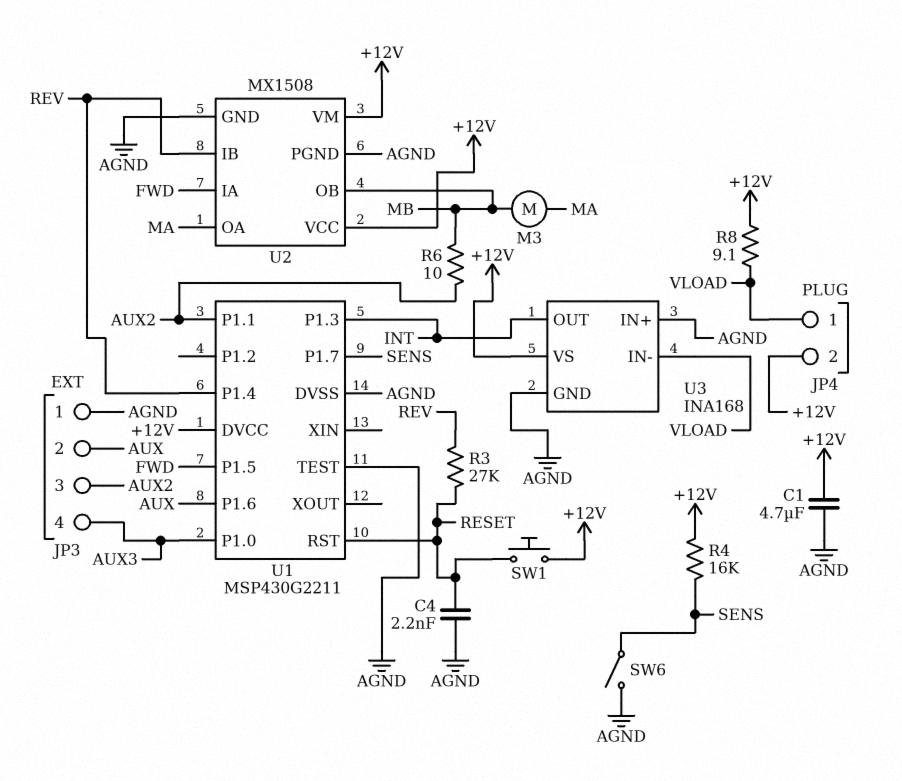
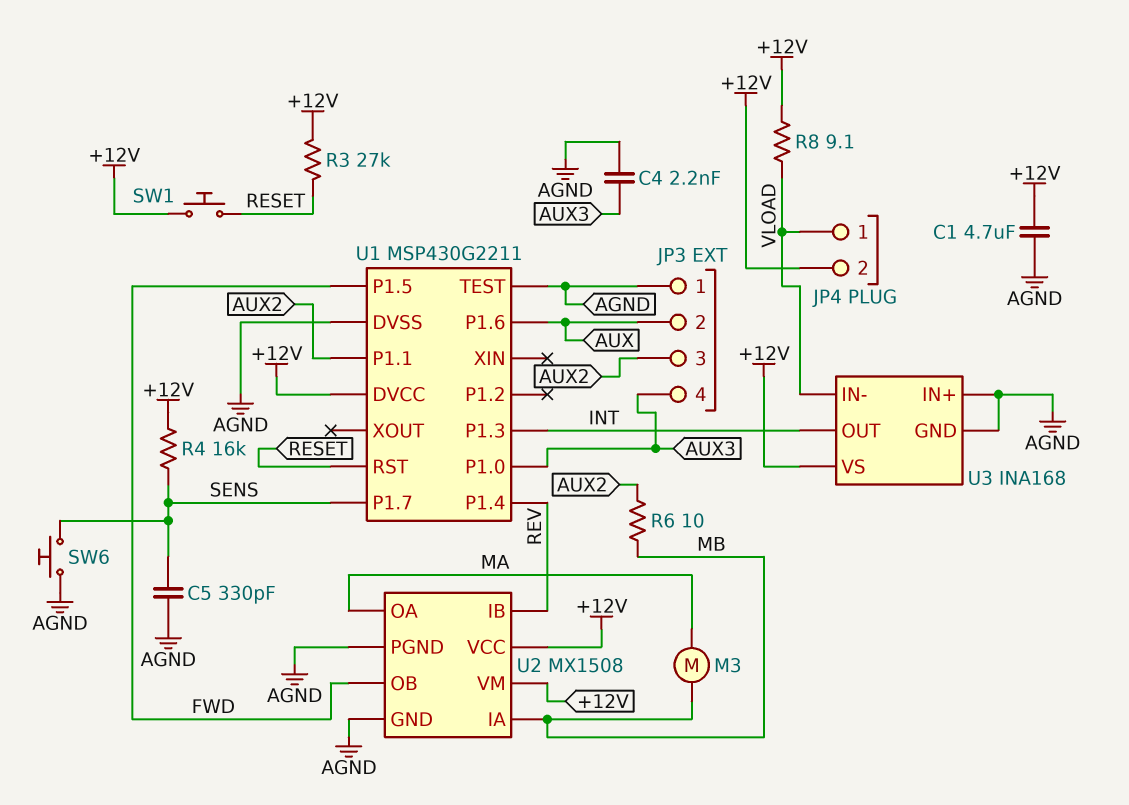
C4: 2.2nF (AGND, RESET) -> 2.2nF (AGND, AUX3)
C5: none -> 330pF (AGND, SENS)
R3: 27k (RESET, REV) -> 27k (+12V, RESET)
SW6: switch (AGND, SENS) -> button (AGND, SENS)
U2 pin IA: FWD -> MB
U2 pin OB: MB -> FWD

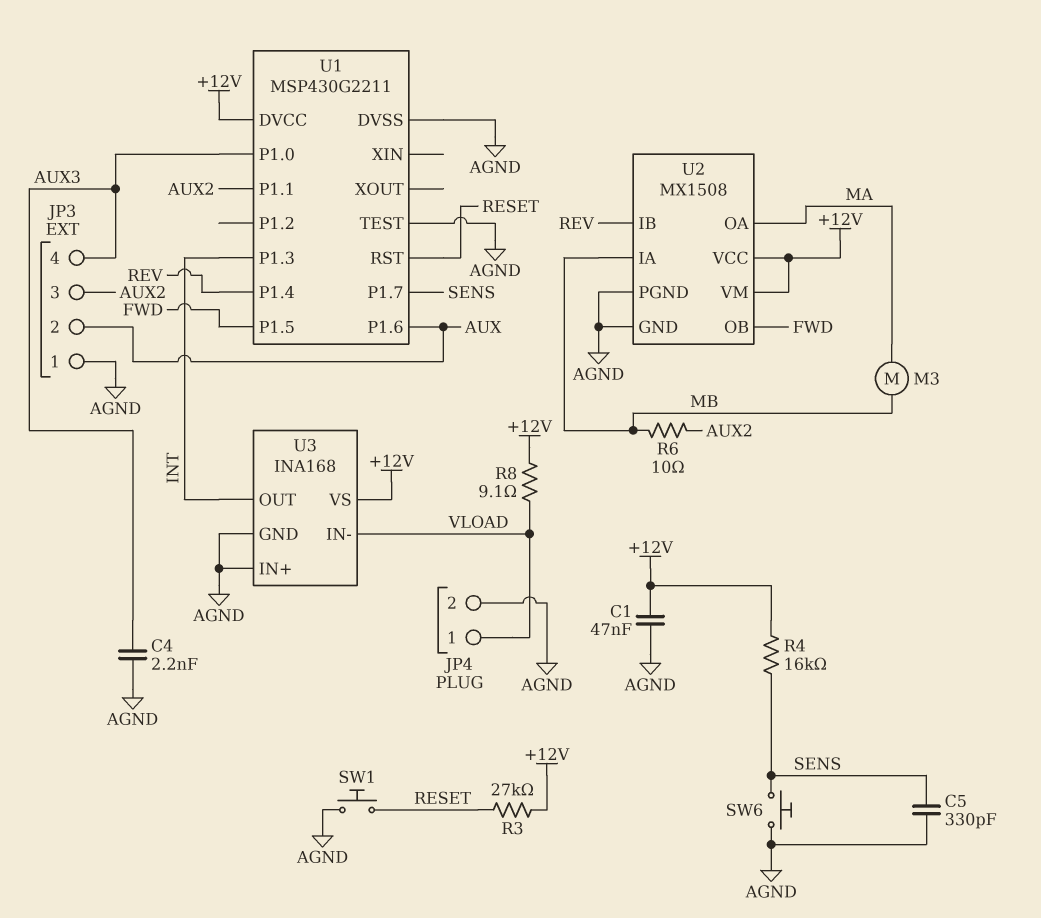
C1: 4.7uF (+12V, AGND) -> 47nF (+12V, AGND)
JP4 pin 2: +12V -> AGND
SW1: button (+12V, RESET) -> button (AGND, RESET)

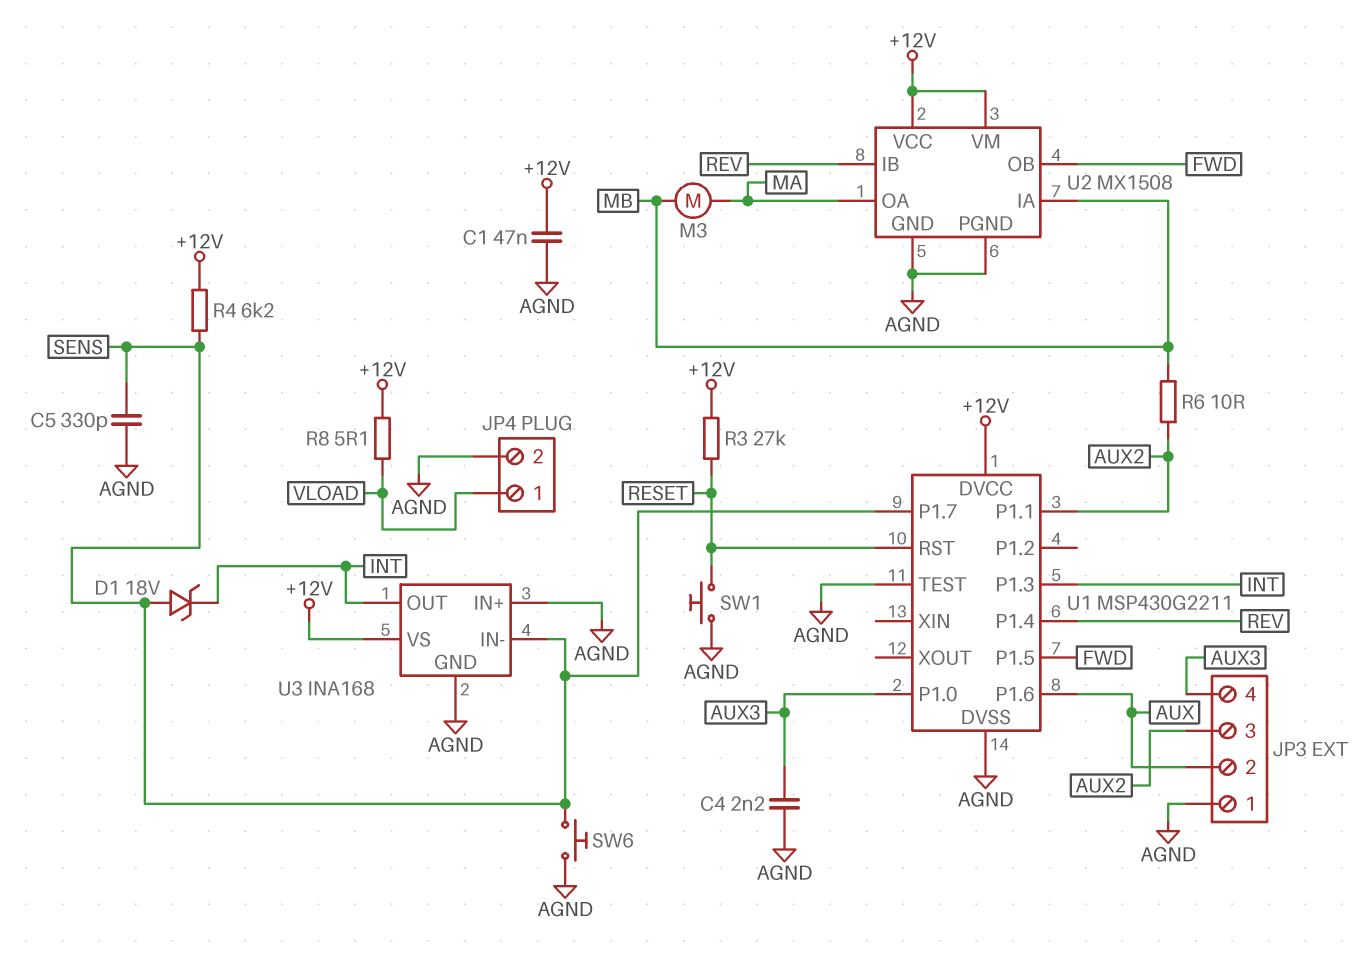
D1: none -> zener 18V (A SENS, K INT)
R4: 16k (+12V, SENS) -> 6.2k (+12V, SENS)
R8: 9.1 (+12V, VLOAD) -> 5.1 (+12V, VLOAD)
U3 pin IN-: VLOAD -> SENS

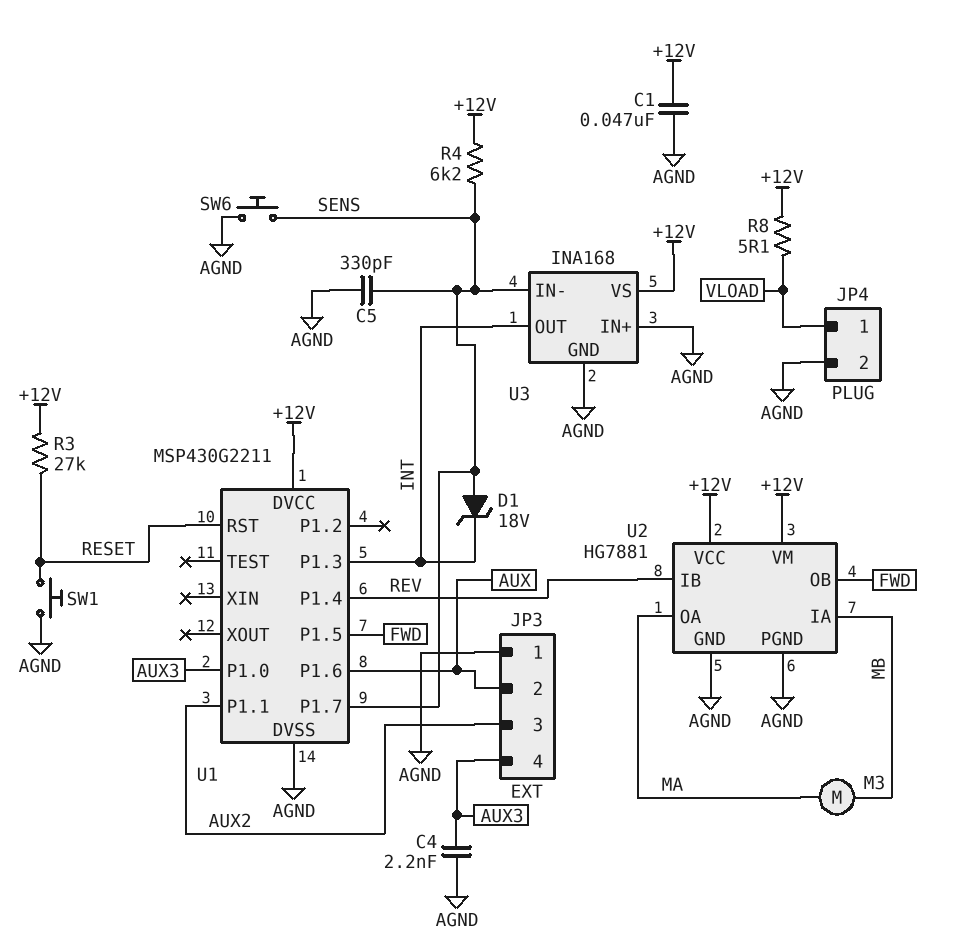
R6: 10 (AUX2, MB) -> none
U1 pin TEST: AGND -> none
U2: MX1508 -> HG7881

